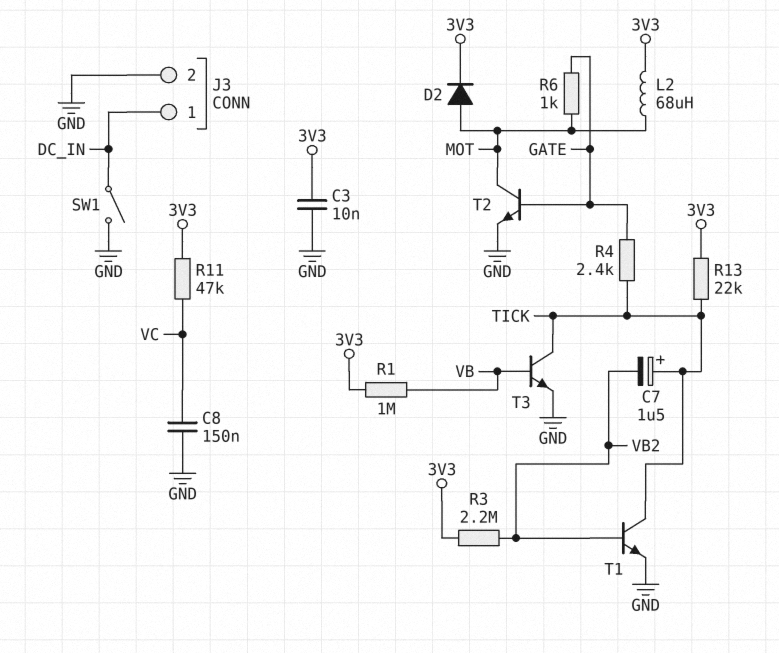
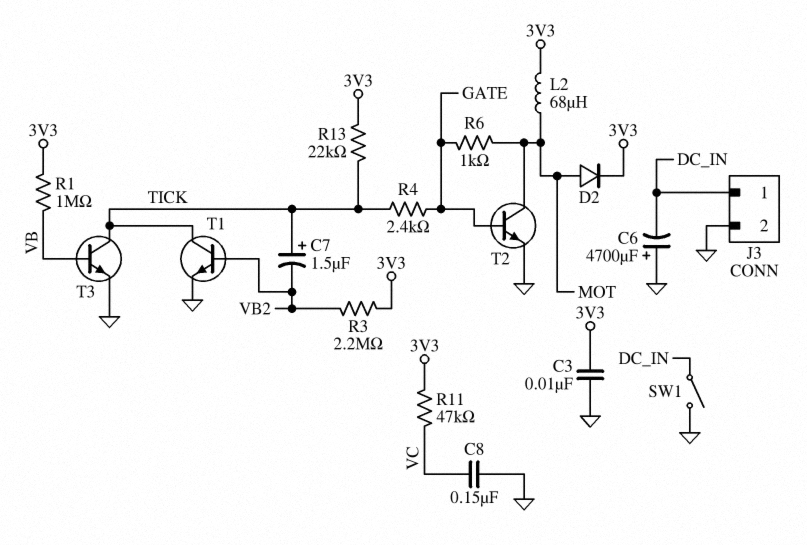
C6: none -> 4700uF (plus GND, minus DC_IN)

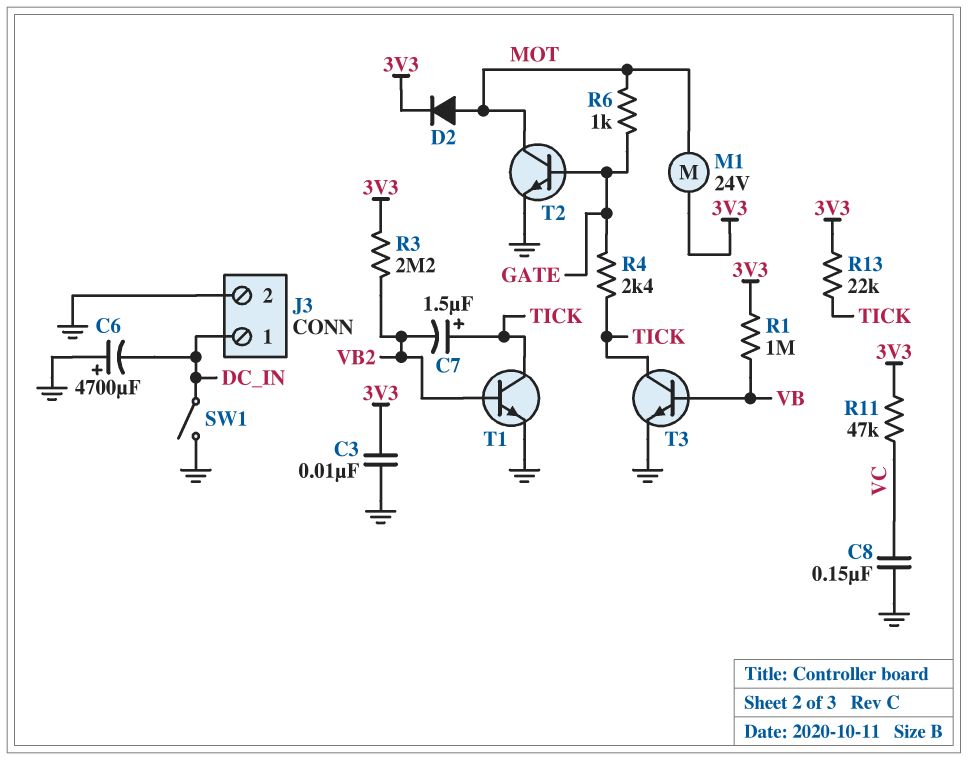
L2: 68uH (3V3, MOT) -> none
M1: none -> motor 24V (3V3, MOT)

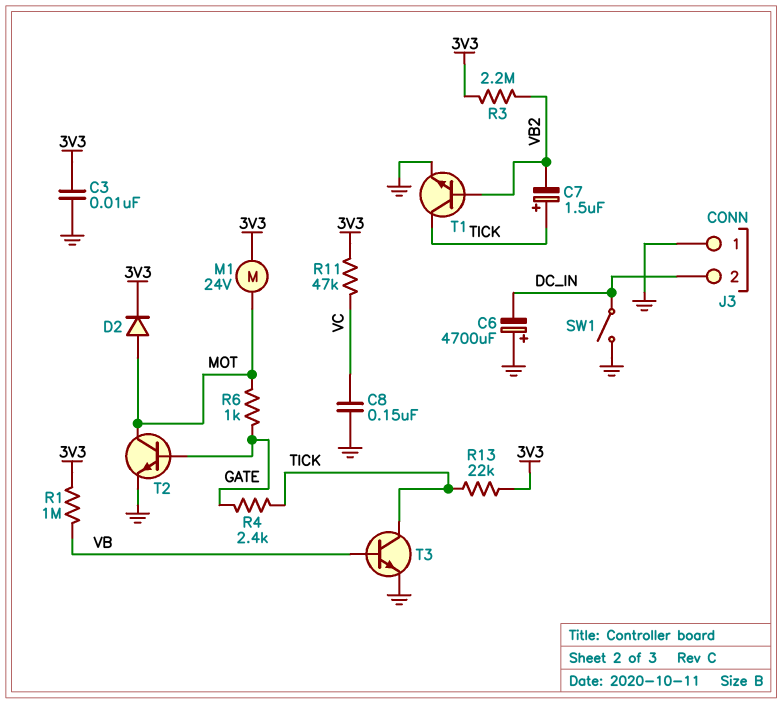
J3 pin 1: DC_IN -> GND
J3 pin 2: GND -> DC_IN

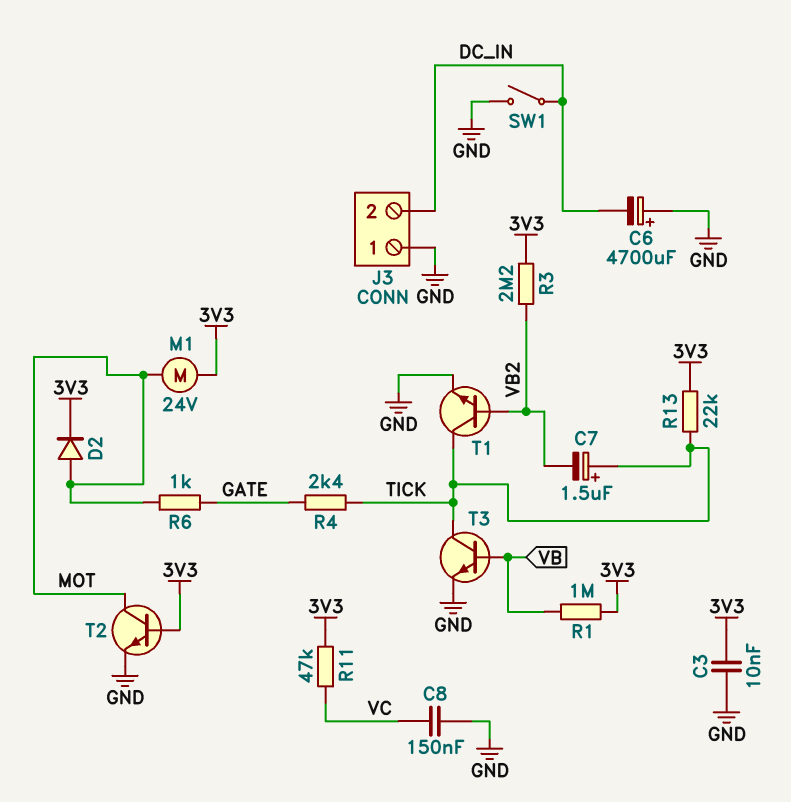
T2: NPN (B GATE, C MOT, E GND) -> NPN (B 3V3, C MOT, E GND)

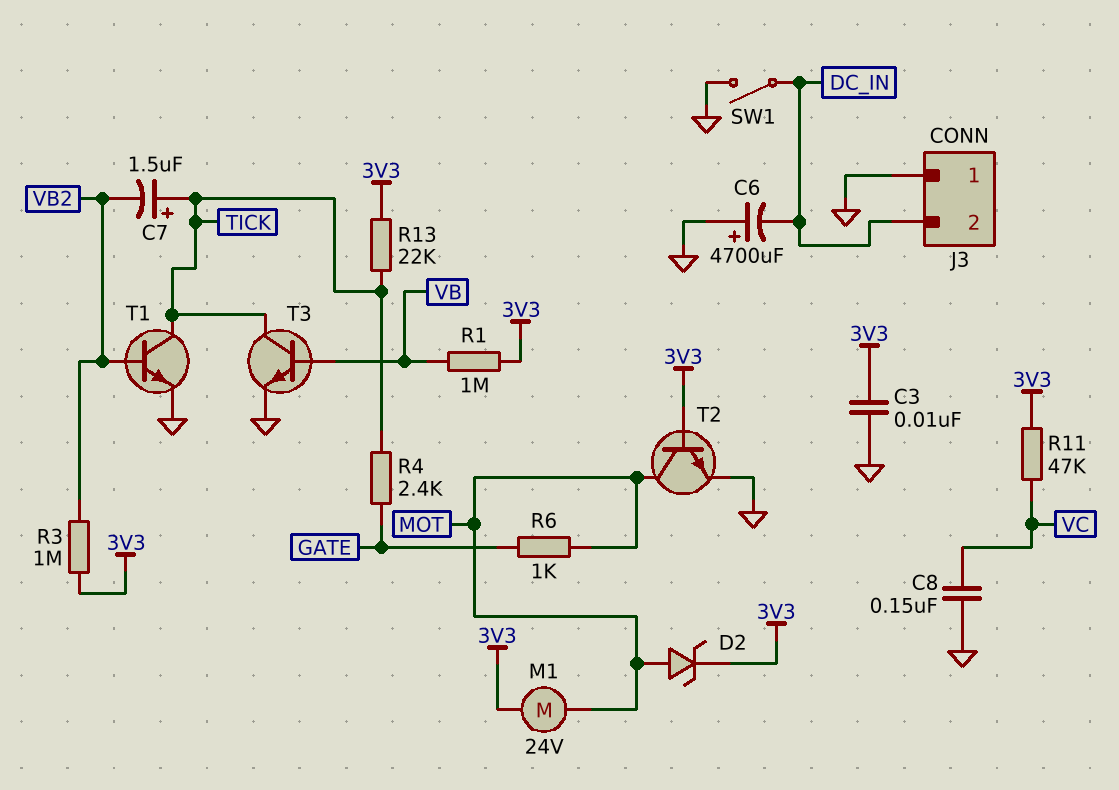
D2: diode (A MOT, K 3V3) -> zener (A MOT, K 3V3)
R3: 2.2M (3V3, VB2) -> 1M (3V3, VB2)

